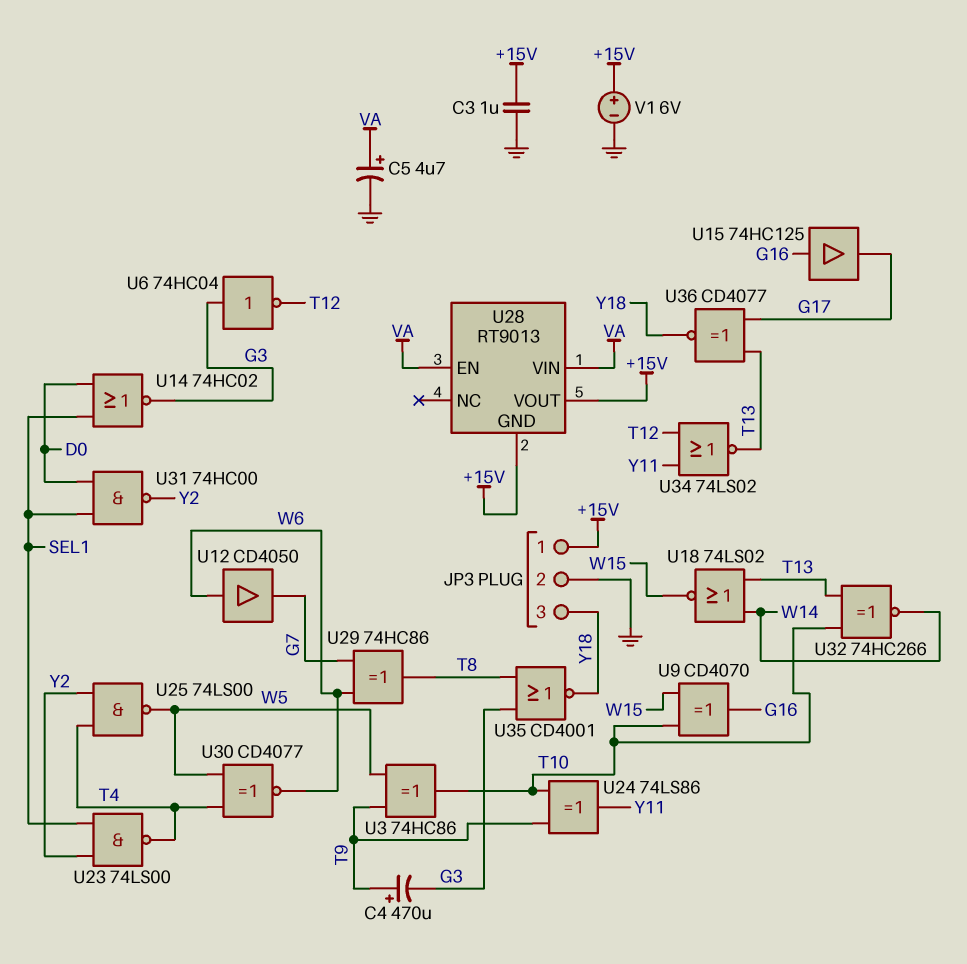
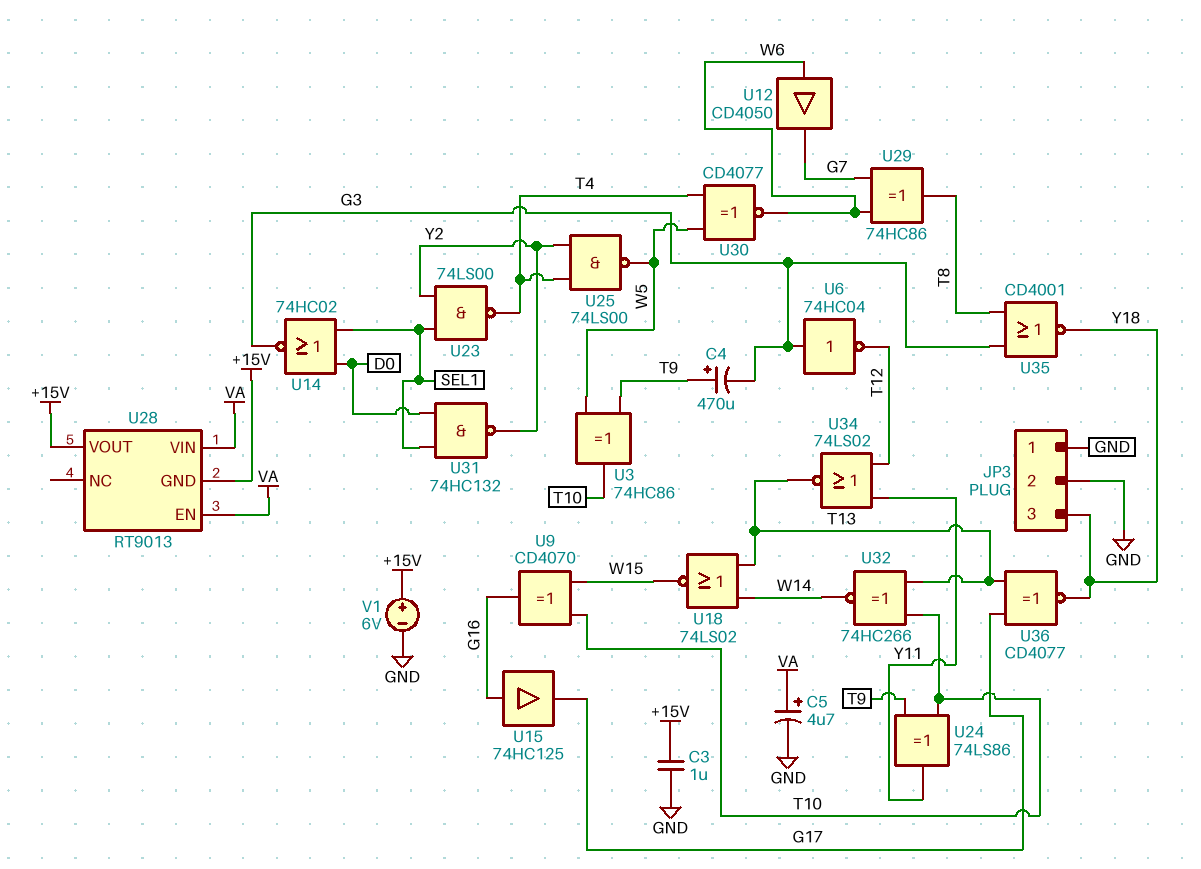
JP3 pin 1: +15V -> GND
U31: NAND 74HC00 (in D0, in SEL1, out Y2) -> NAND 74HC132 (in D0, in SEL1, out Y2)

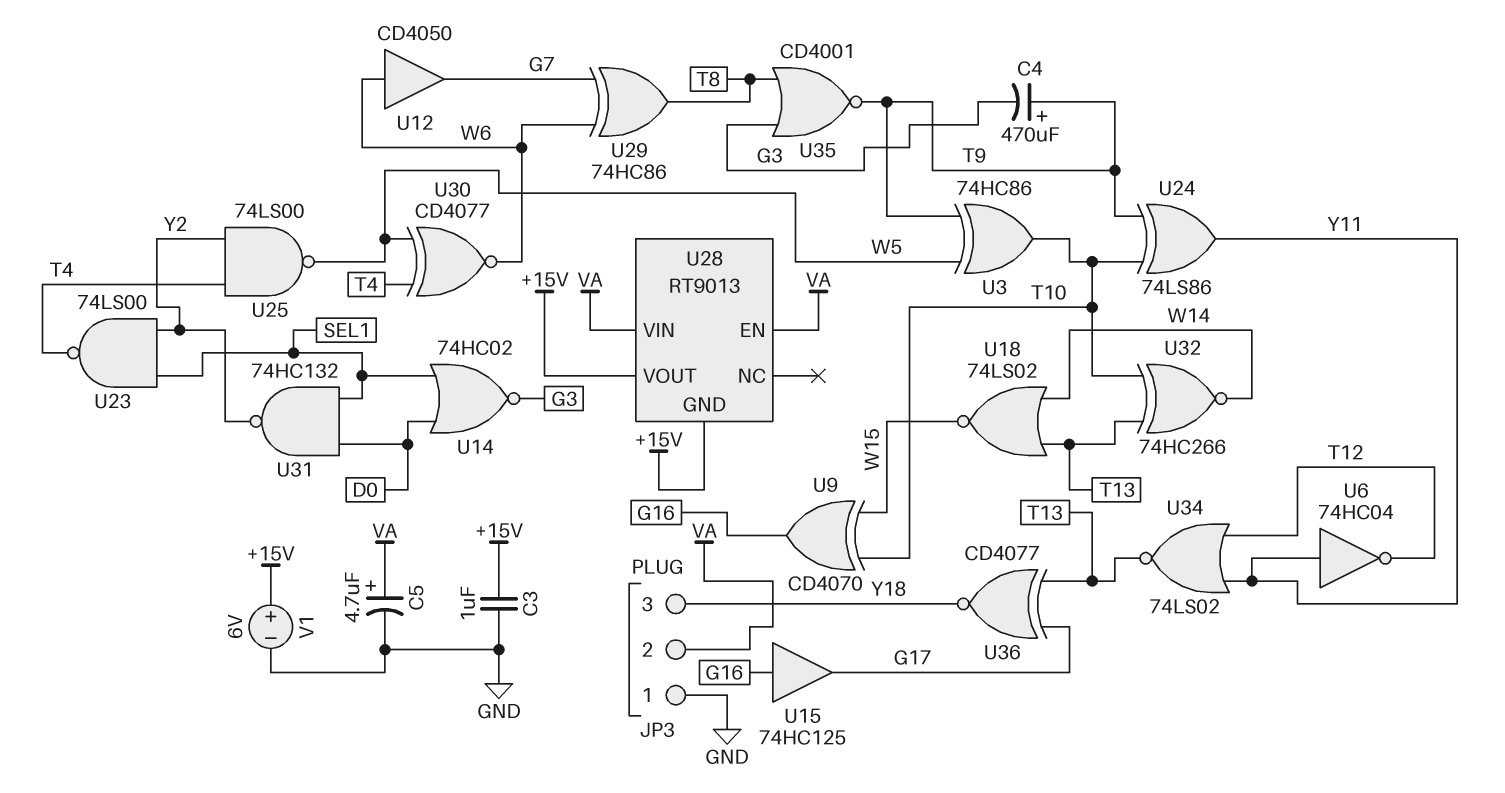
JP3 pin 2: GND -> VA
U6: NOT 74HC04 (in G3, out T12) -> NOT 74HC04 (in Y11, out T12)
U35: NOR CD4001 (in G3, in T8, out Y18) -> NOR CD4001 (in G3, in T8, out T9)

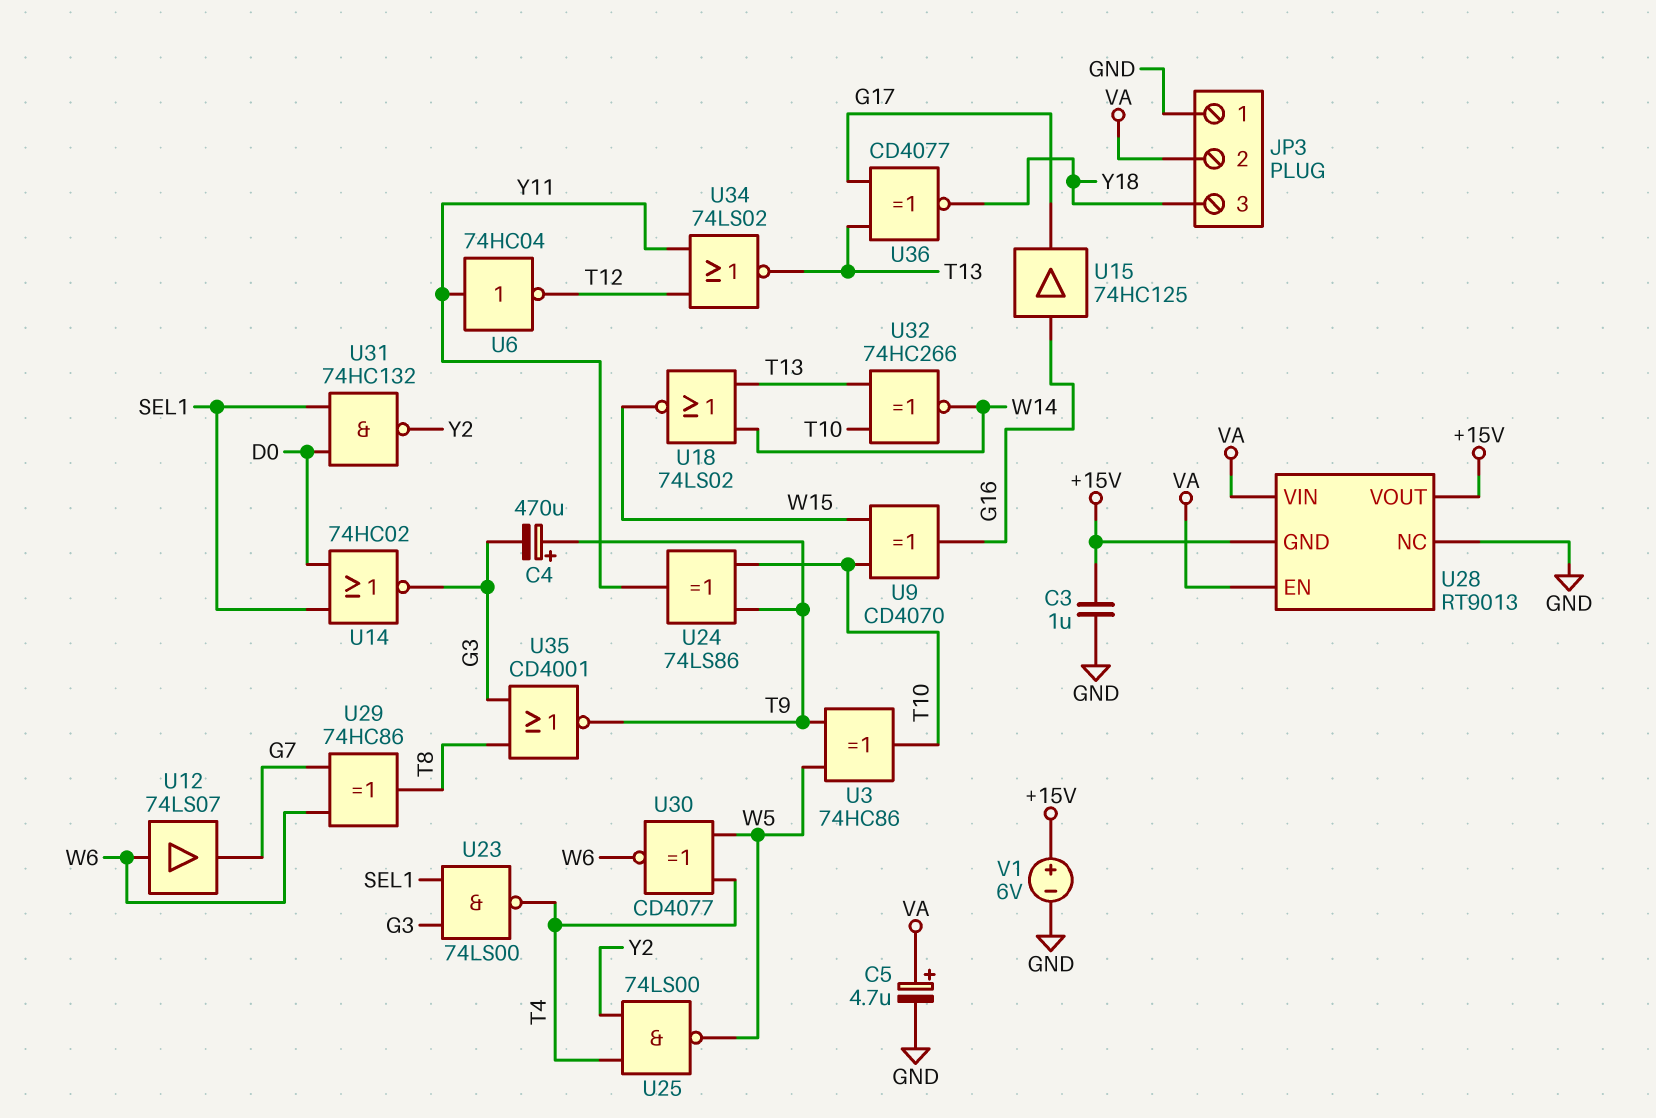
U12: buffer CD4050 (in W6, out G7) -> buffer 74LS07 (in W6, out G7)
U23: NAND 74LS00 (in SEL1, in Y2, out T4) -> NAND 74LS00 (in G3, in SEL1, out T4)
U28 pin NC: none -> GND

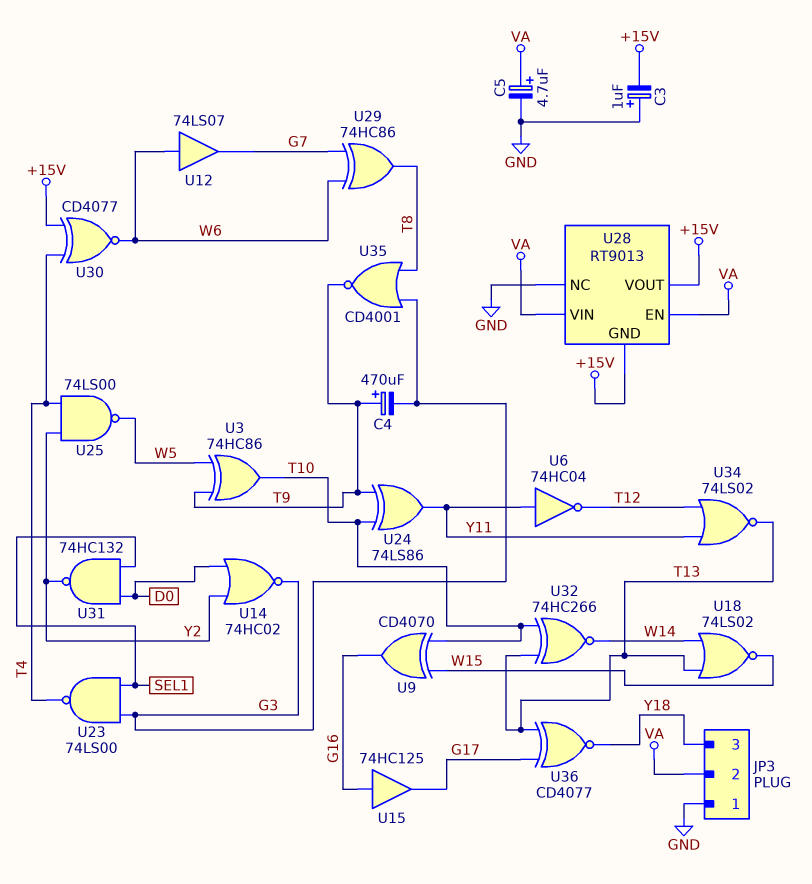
C3: 1uF (+15V, GND) -> 1uF (plus GND, minus +15V)
U14: NOR 74HC02 (in D0, in SEL1, out G3) -> NOR 74HC02 (in D0, in Y2, out G3)
U30: XNOR CD4077 (in T4, in W5, out W6) -> XNOR CD4077 (in +15V, in T4, out W6)
V1: 6V (plus +15V, minus GND) -> none

